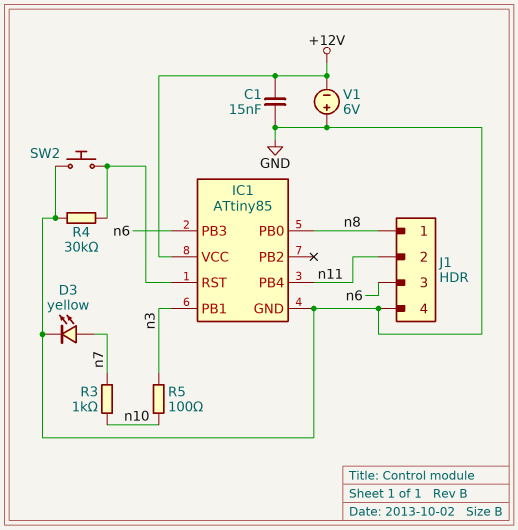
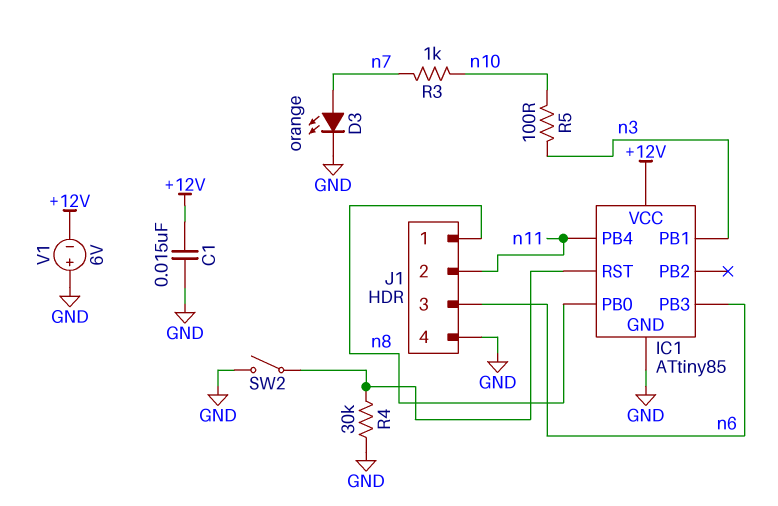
D3: LED yellow (A n7, K GND) -> LED orange (A n7, K GND)
SW2: button (GND, IC1/RST) -> switch (GND, IC1/RST)

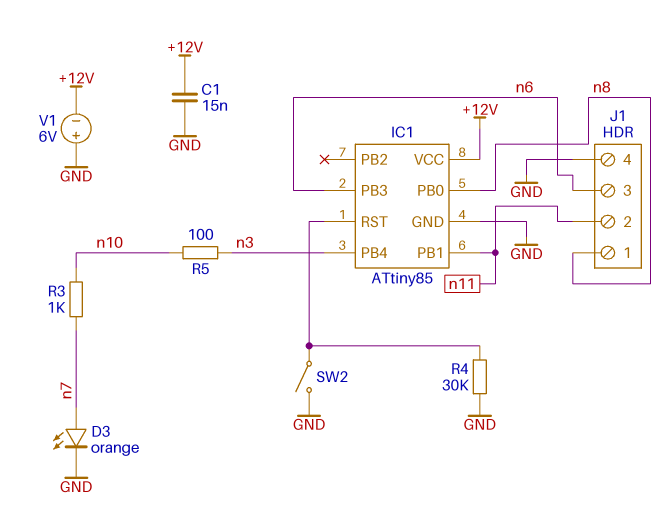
IC1 pin PB1: n3 -> n11
IC1 pin PB4: n11 -> n3

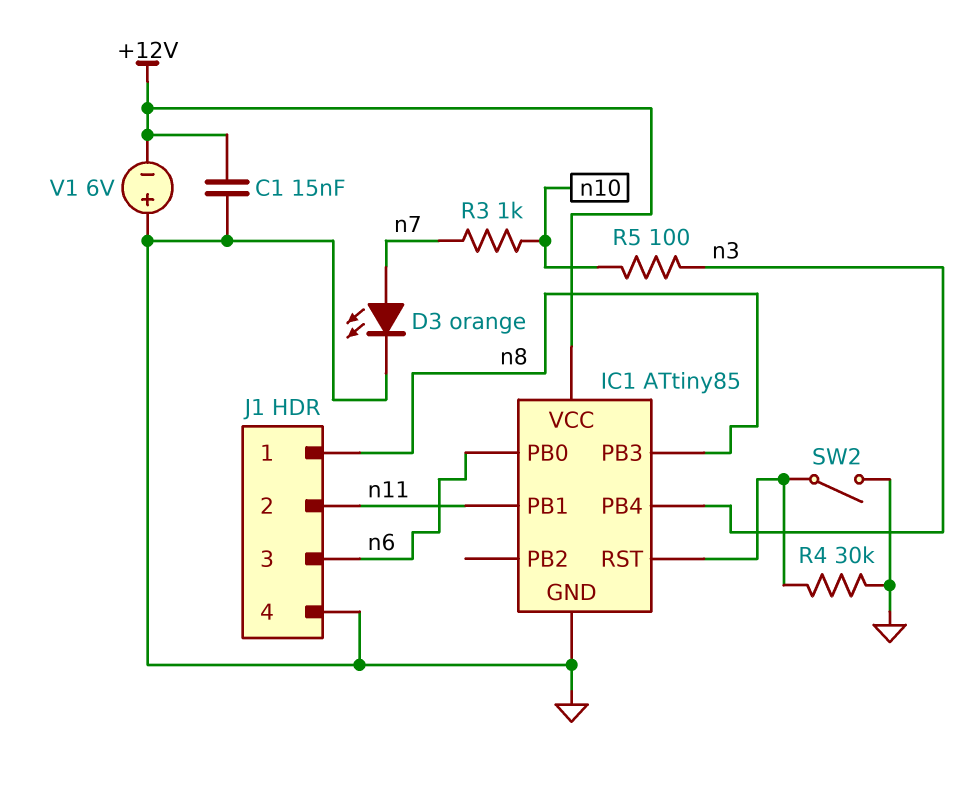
IC1 pin PB0: n8 -> n6
IC1 pin PB3: n6 -> n8

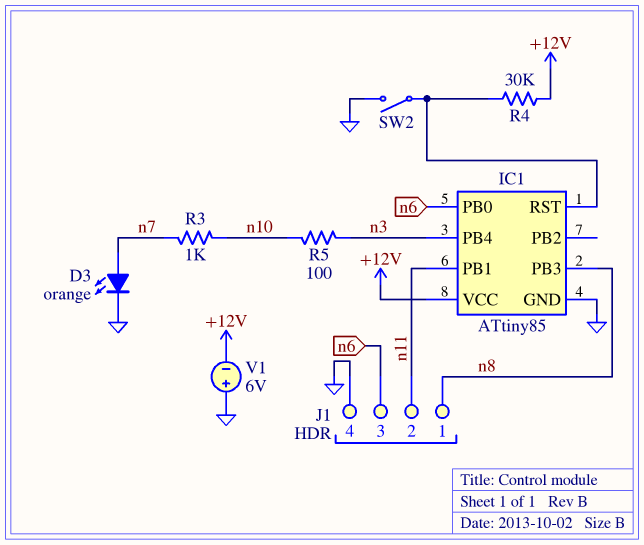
C1: 15nF (+12V, GND) -> none
R4: 30k (GND, IC1/RST) -> 30k (+12V, IC1/RST)

